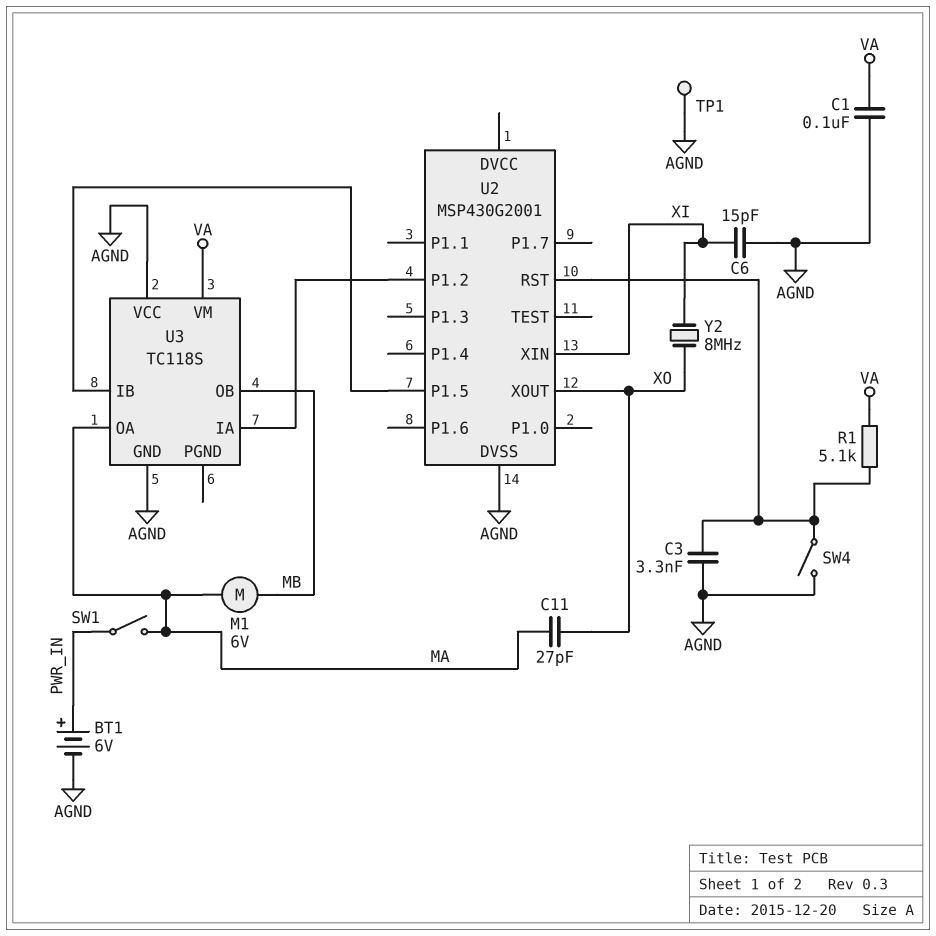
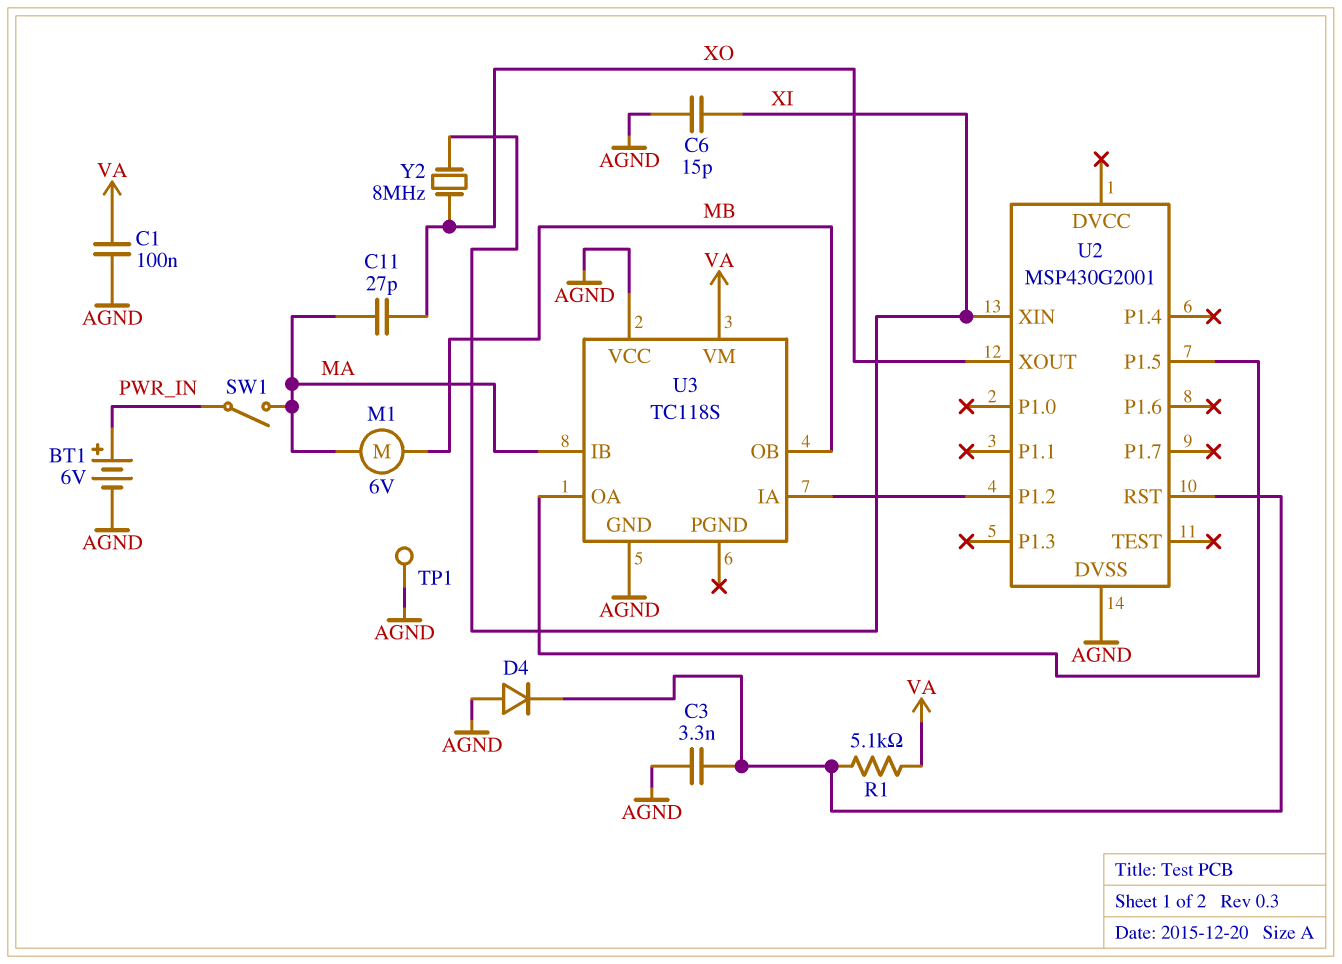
D4: none -> diode (A AGND, K U2/RST)
SW4: switch (AGND, U2/RST) -> none
U3 pin IB: U2/P1.5 -> MA
U3 pin OA: MA -> U2/P1.5

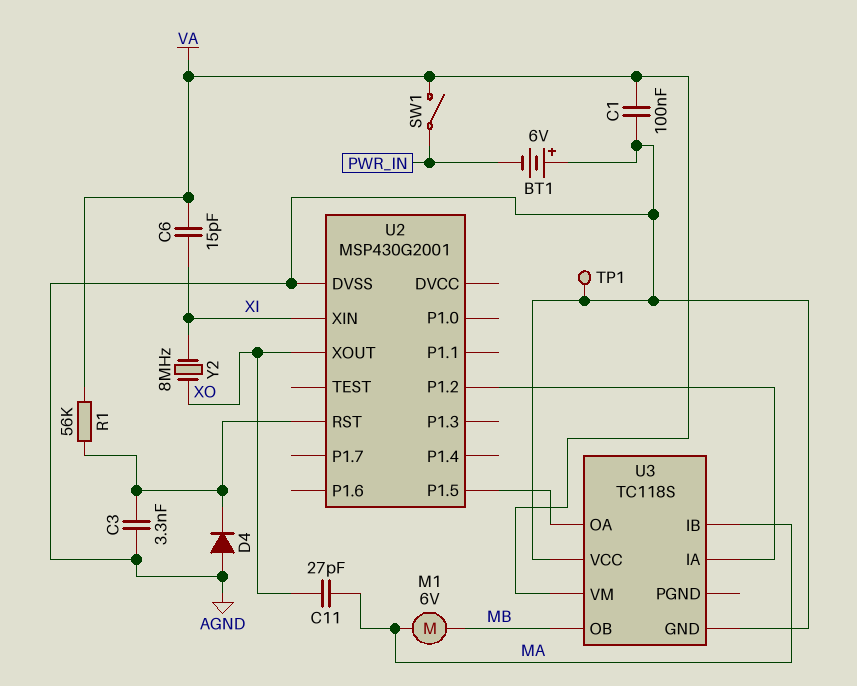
BT1: 6V (plus PWR_IN, minus AGND) -> 6V (plus AGND, minus PWR_IN)
C6: 15pF (AGND, XI) -> 15pF (VA, XI)
R1: 5.1k (U2/RST, VA) -> 56k (U2/RST, VA)
SW1: switch (MA, PWR_IN) -> switch (PWR_IN, VA)

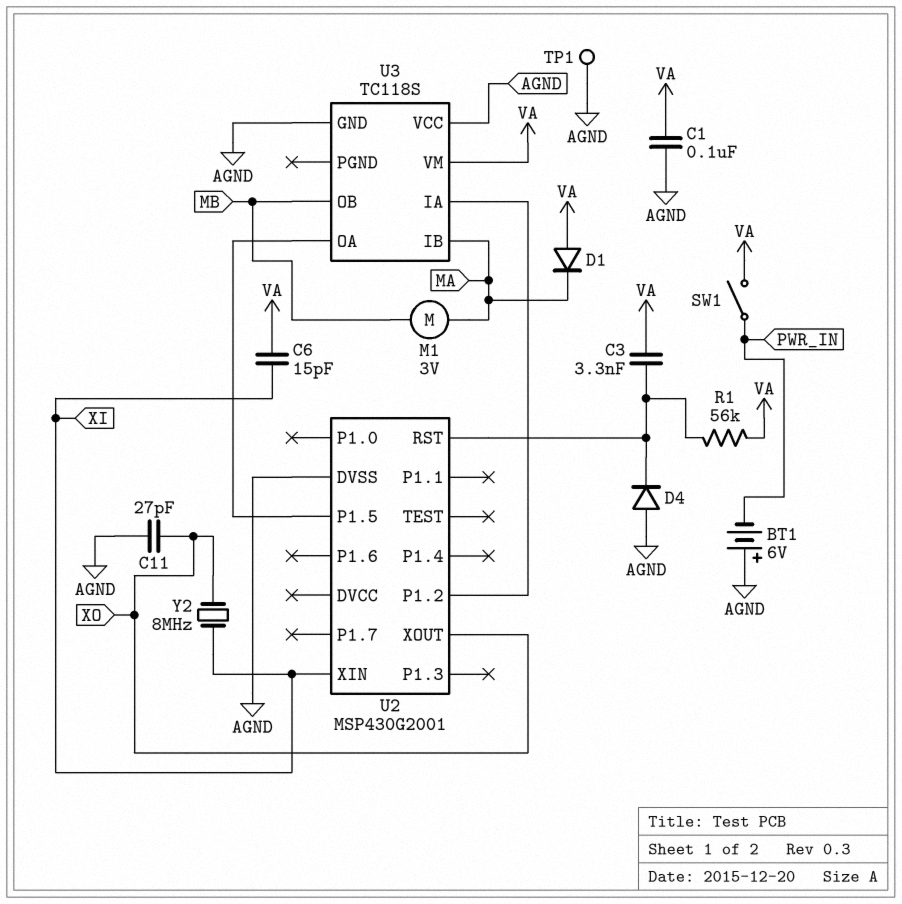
C3: 3.3nF (AGND, U2/RST) -> 3.3nF (U2/RST, VA)
C11: 27pF (MA, XO) -> 27pF (AGND, XO)
D1: none -> diode (A VA, K MA)
M1: motor 6V (MA, MB) -> motor 3V (MA, MB)

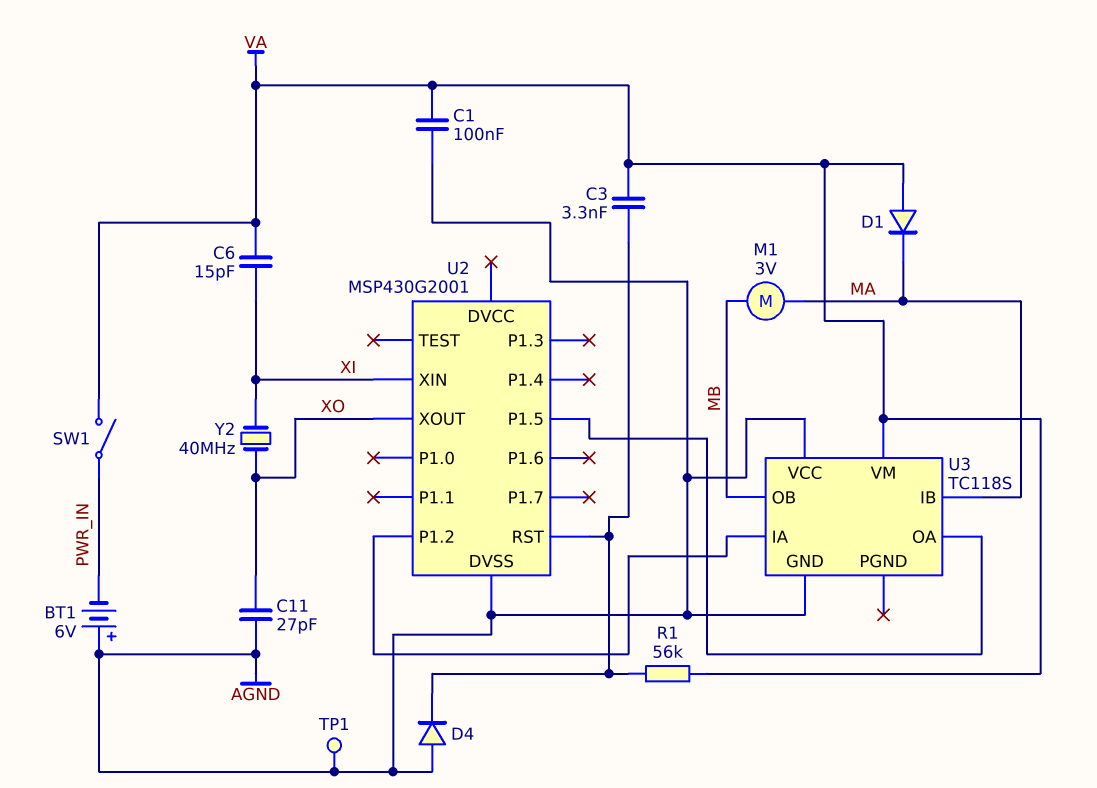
Y2: 8MHz (XI, XO) -> 40MHz (XI, XO)

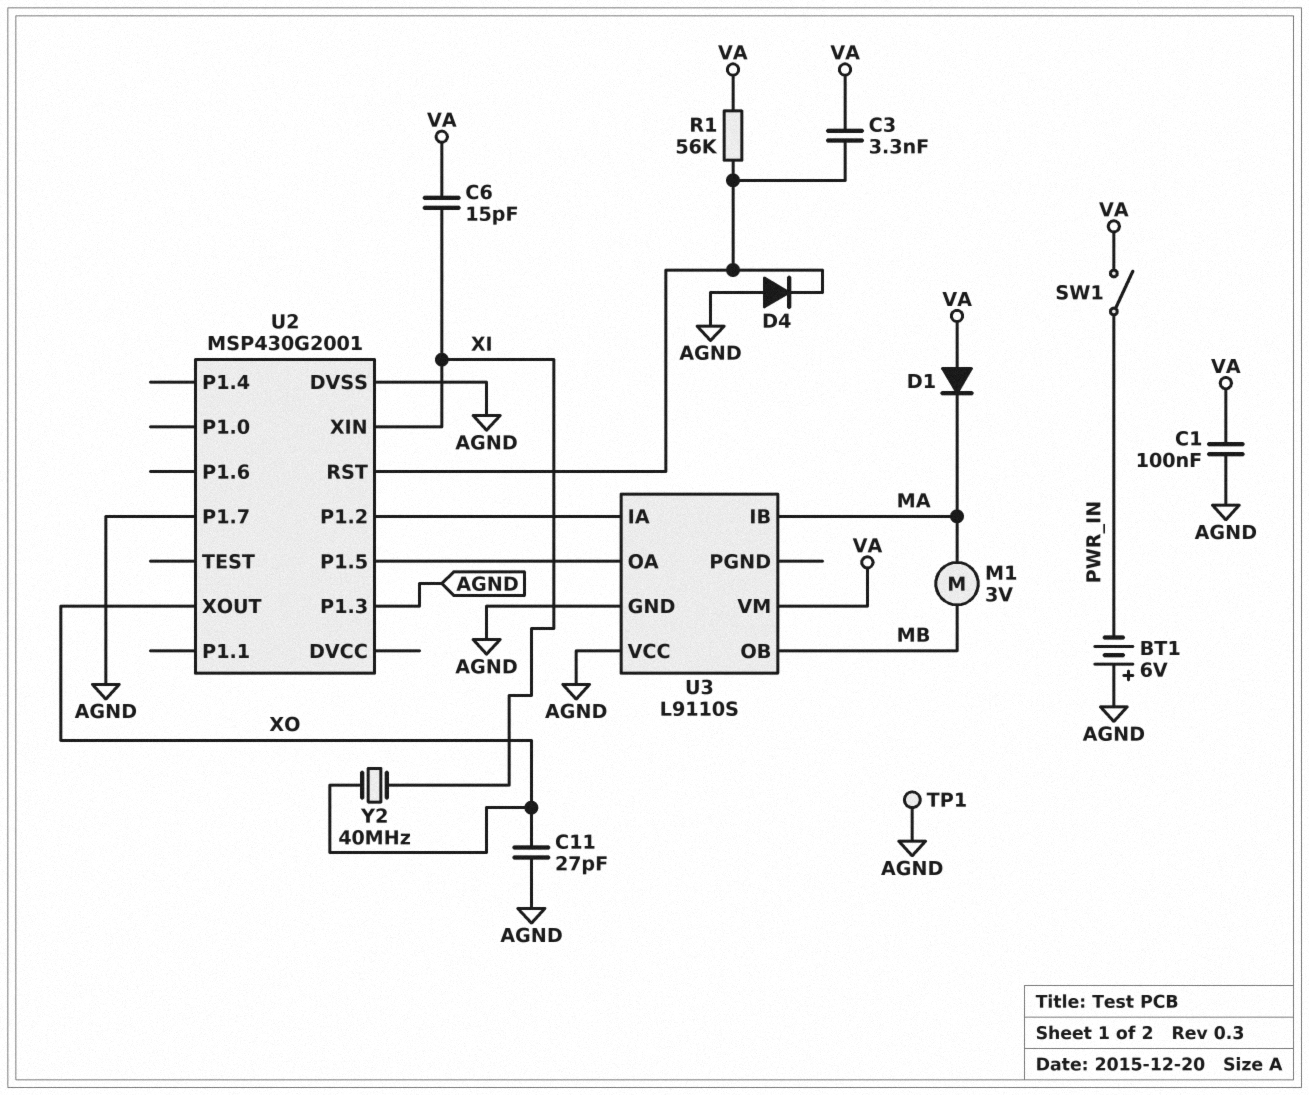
U2 pin P1.3: none -> AGND
U2 pin P1.7: none -> AGND
U3: TC118S -> L9110S

